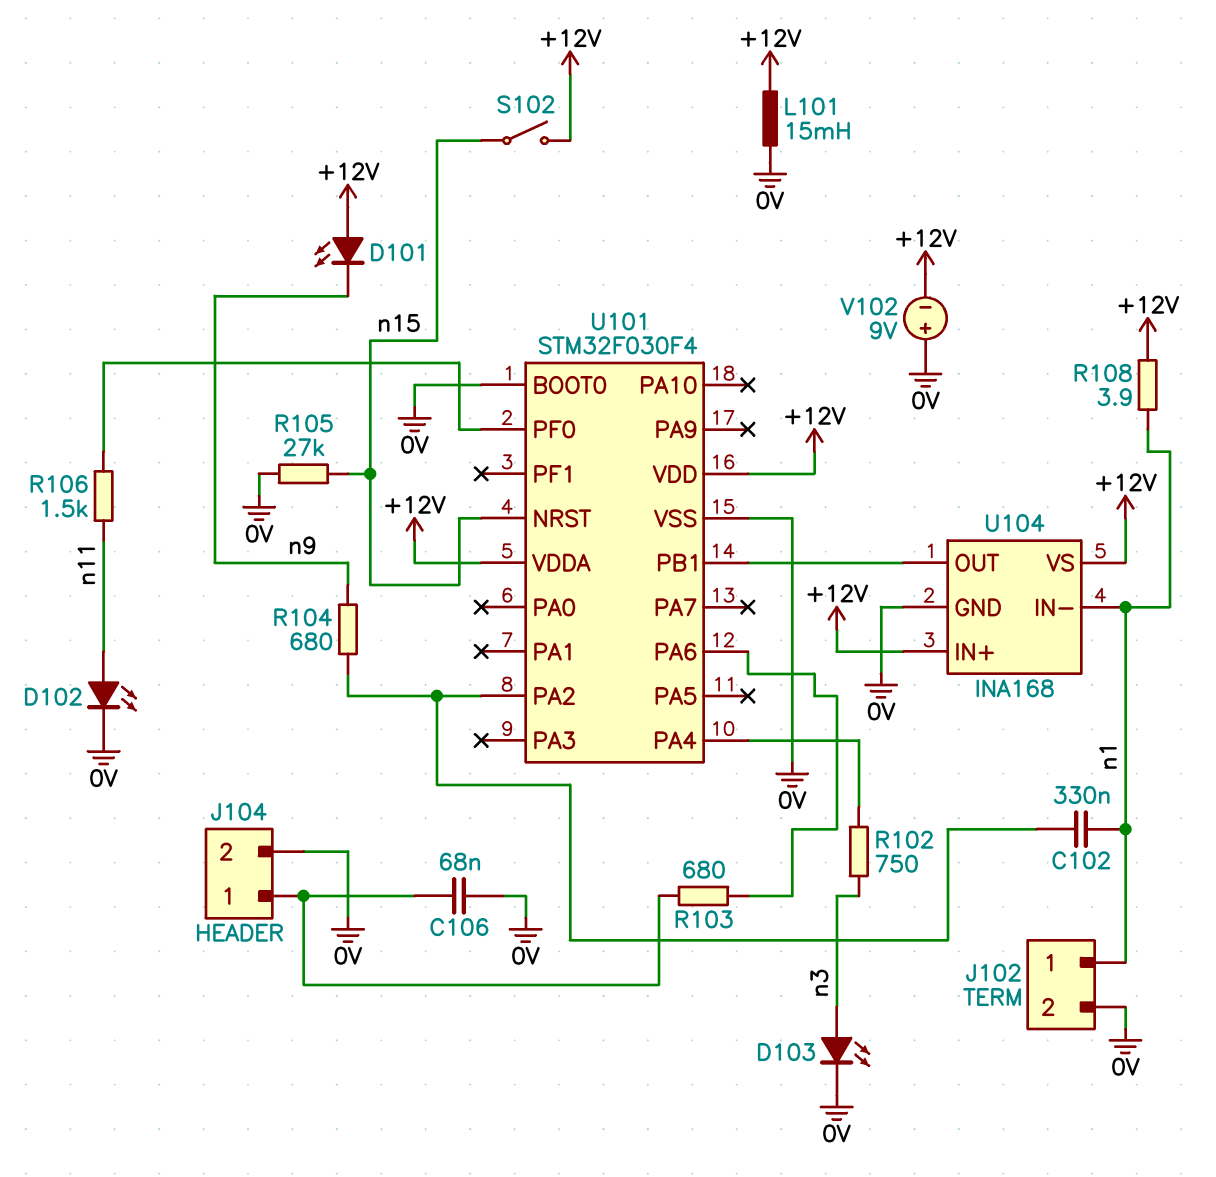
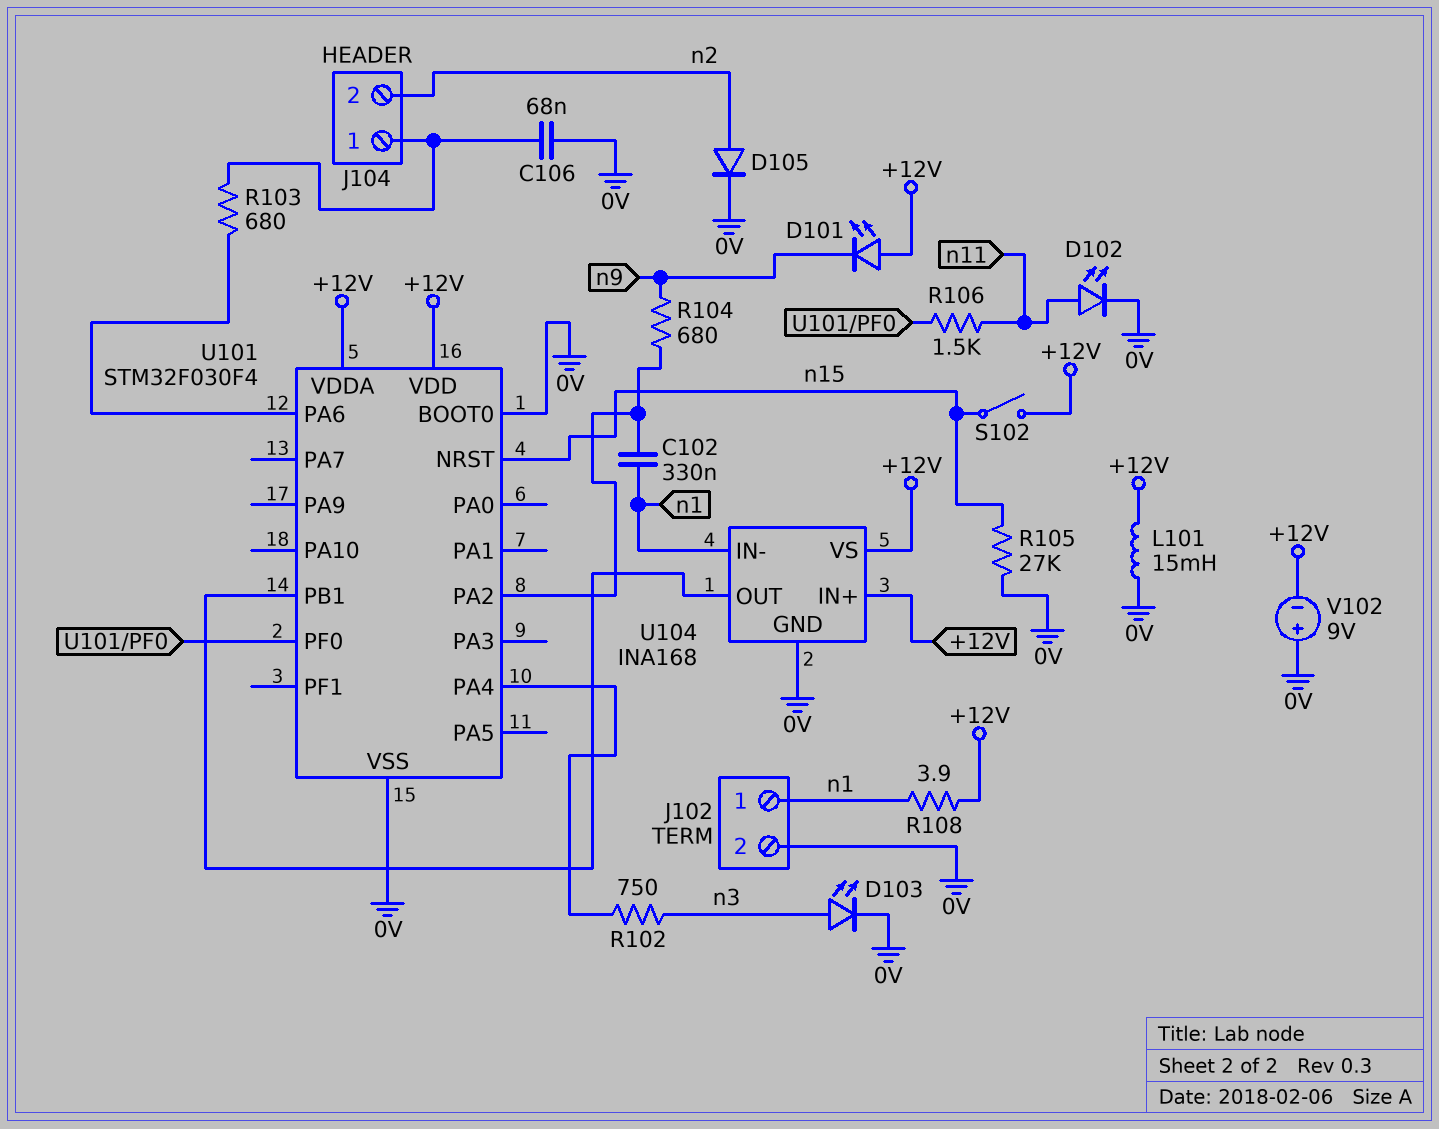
D105: none -> diode (A n2, K 0V)
J104 pin 2: 0V -> n2

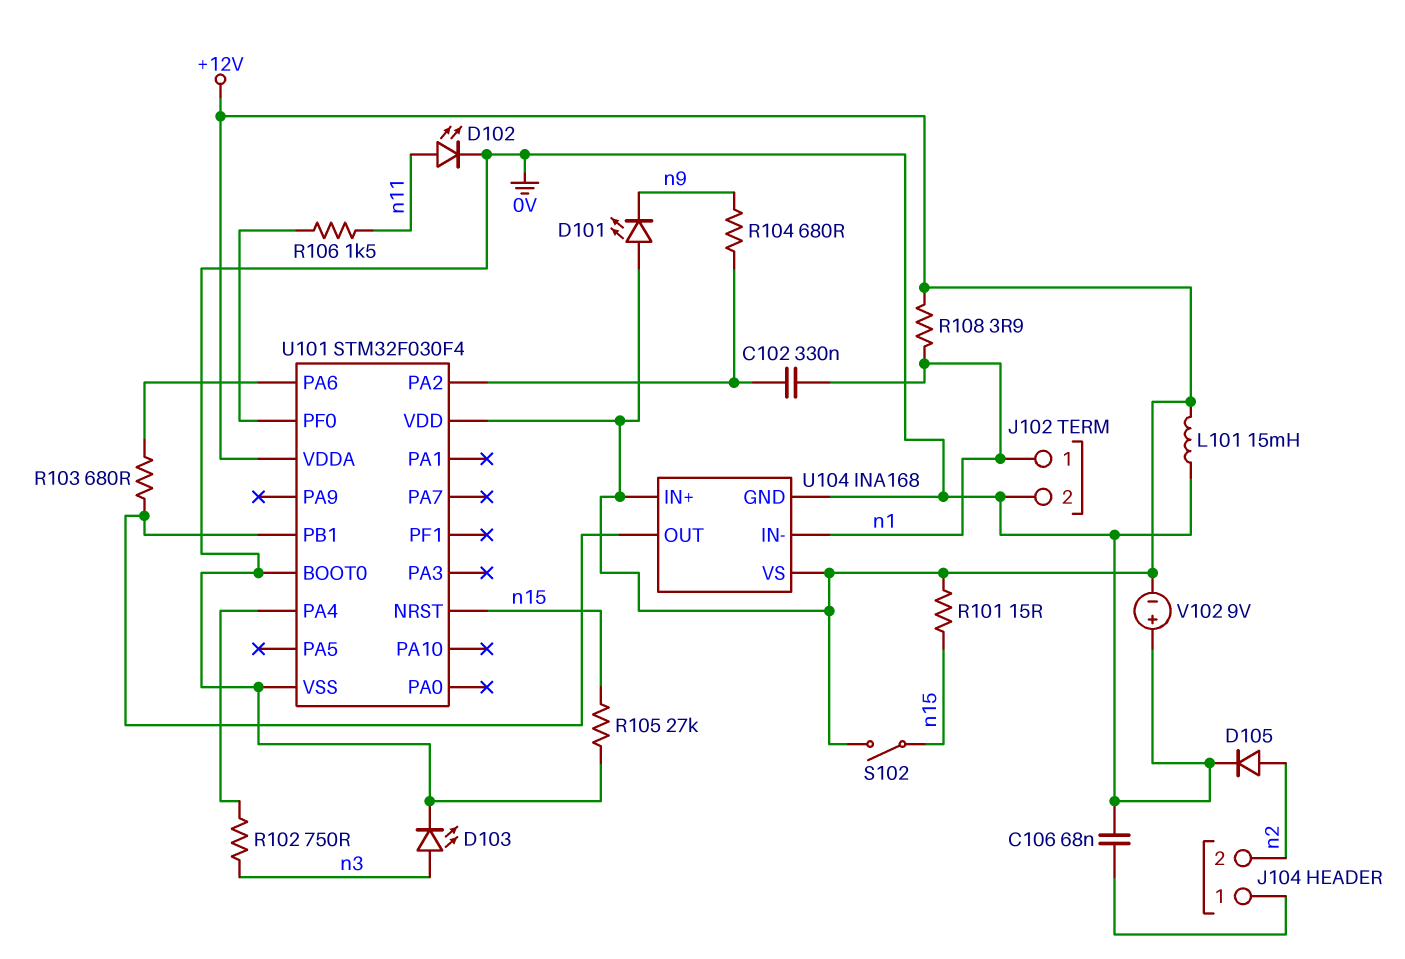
R101: none -> 15 (+12V, n15)
R103: 680 (J104/1, U101/PA6) -> 680 (U101/PA6, U101/PB1)

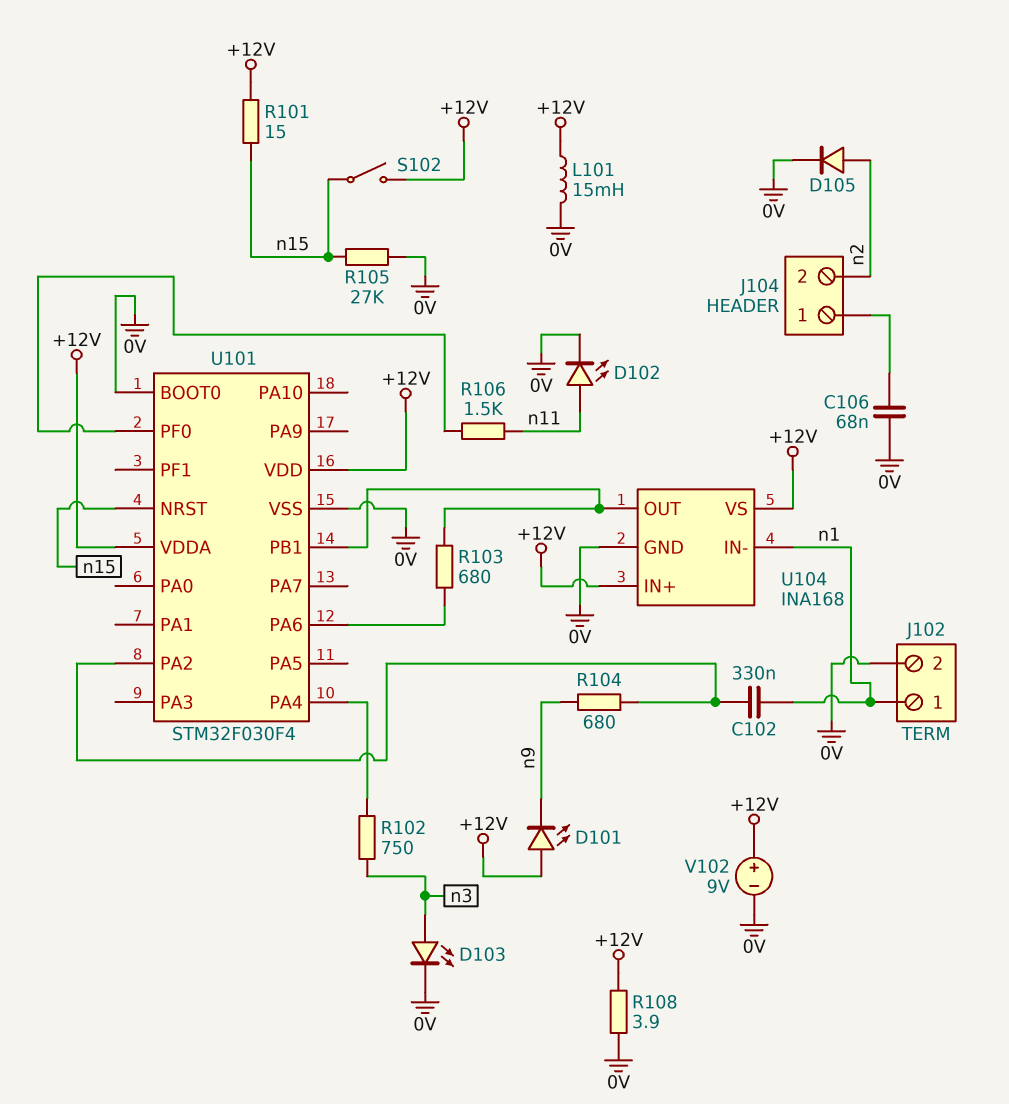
R108: 3.9 (+12V, n1) -> 3.9 (+12V, 0V)
V102: 9V (plus 0V, minus +12V) -> 9V (plus +12V, minus 0V)

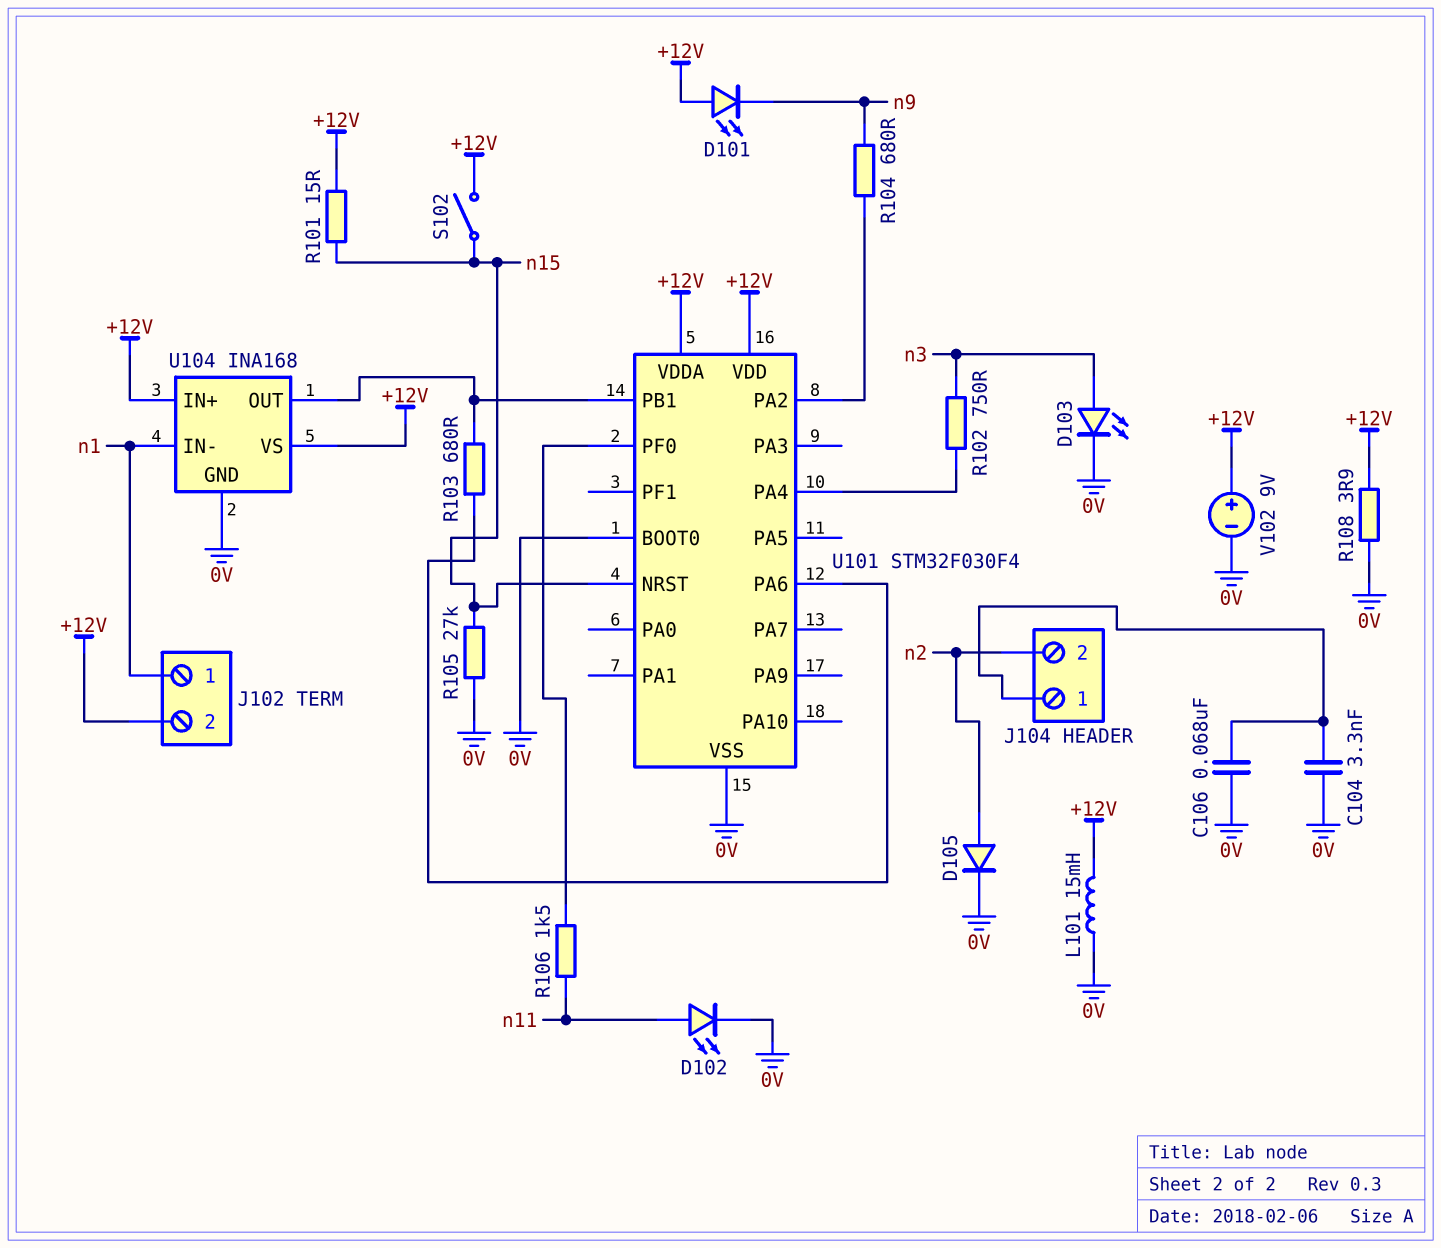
C102: 330nF (U101/PA2, n1) -> none
C104: none -> 3.3nF (0V, J104/1)
J102 pin 2: 0V -> +12V

